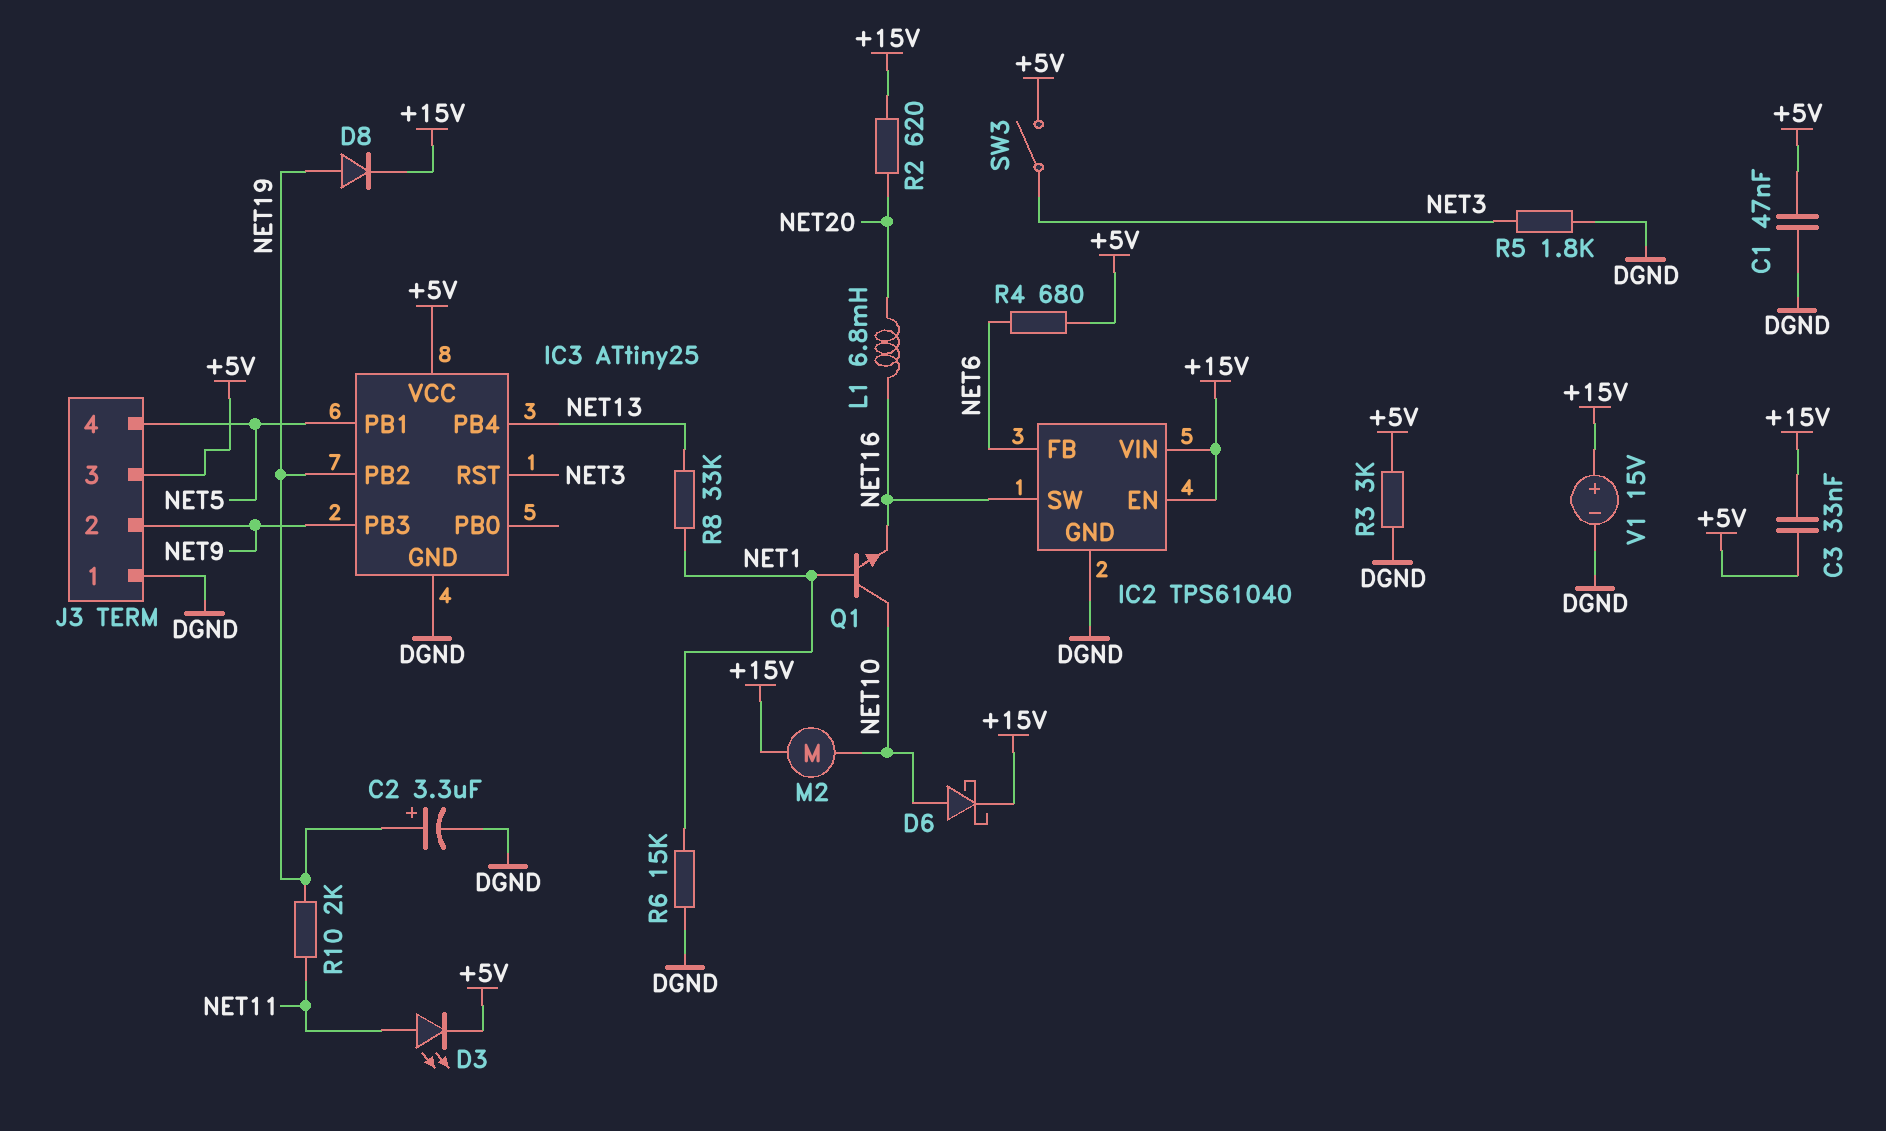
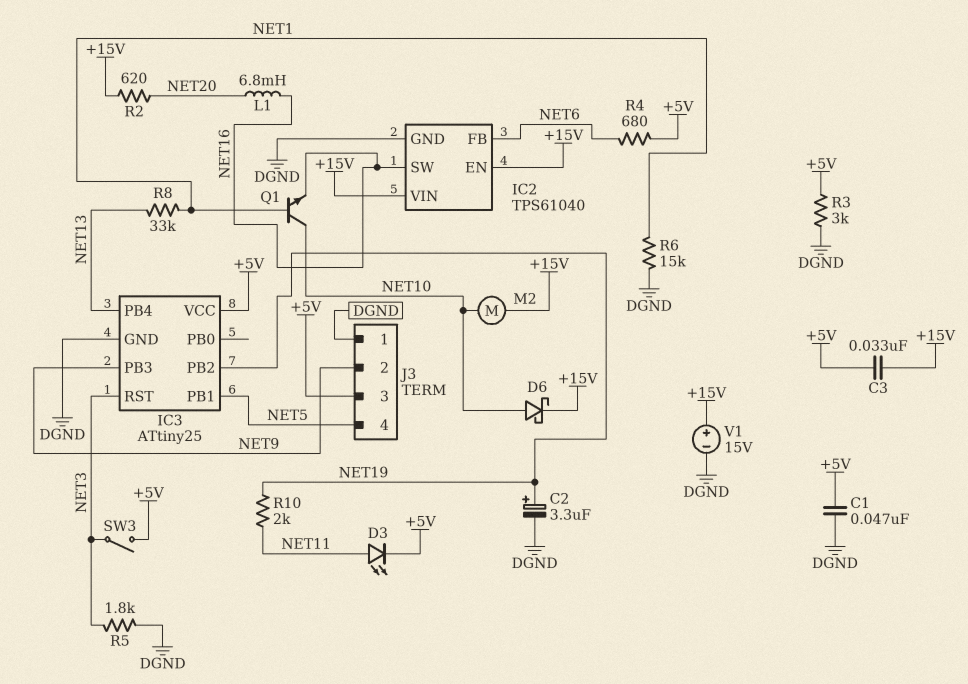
D8: diode (A NET19, K +15V) -> none

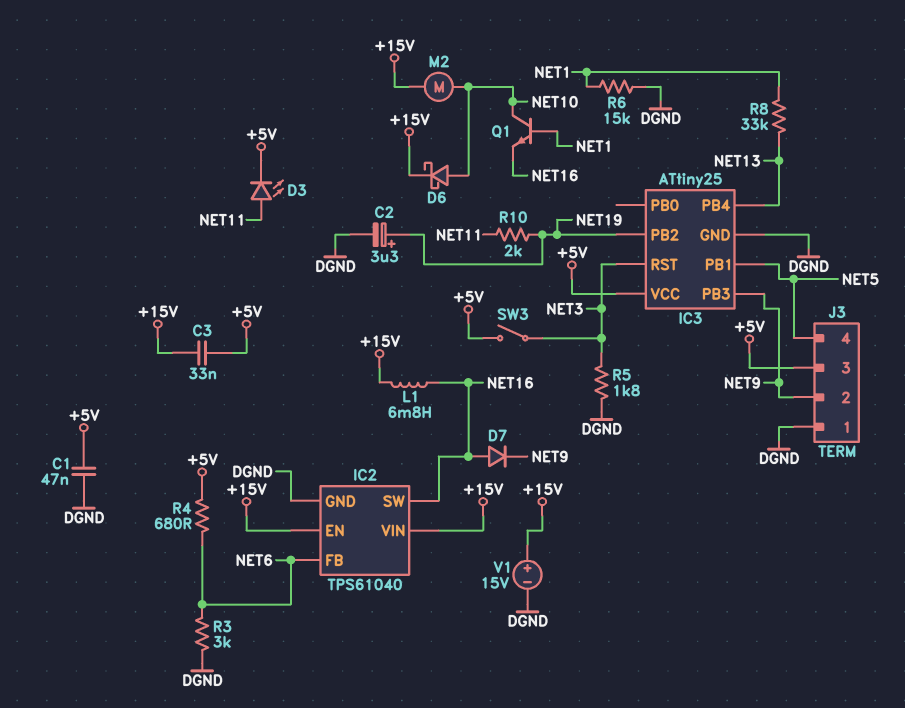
D7: none -> diode (A NET16, K NET9)
L1: 6.8mH (NET16, NET20) -> 6.8mH (+15V, NET16)
R2: 620 (+15V, NET20) -> none
R3: 3k (+5V, DGND) -> 3k (DGND, NET6)

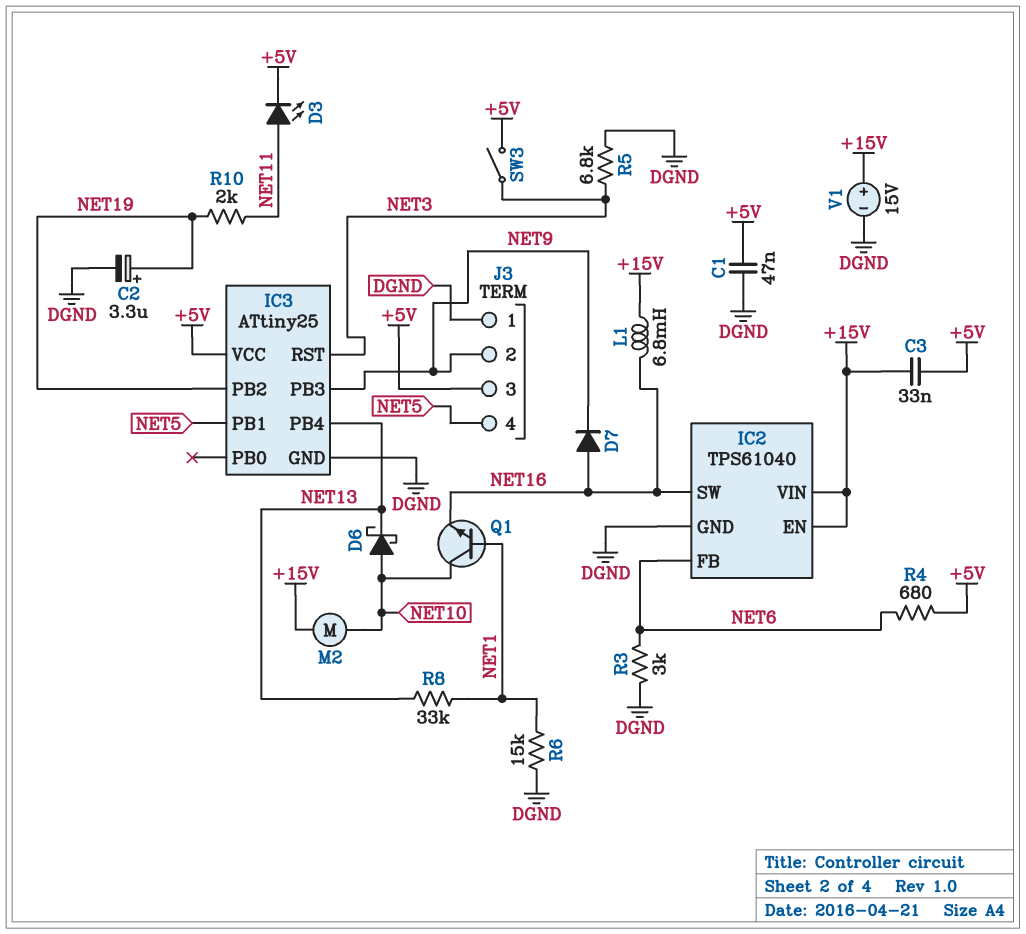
D6: schottky (A NET10, K +15V) -> schottky (A NET10, K NET13)
R5: 1.8k (DGND, NET3) -> 6.8k (DGND, NET3)

